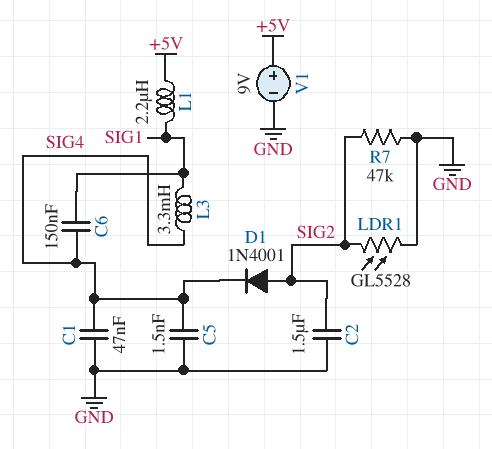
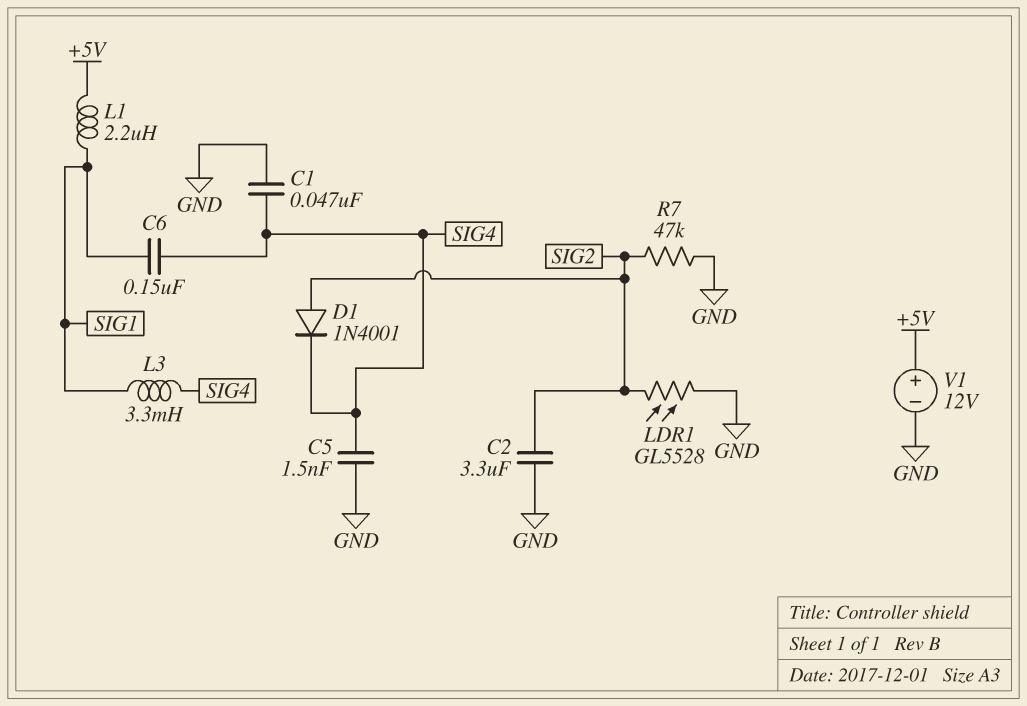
C2: 1.5uF (GND, SIG2) -> 3.3uF (GND, SIG2)
V1: 9V (plus +5V, minus GND) -> 12V (plus +5V, minus GND)

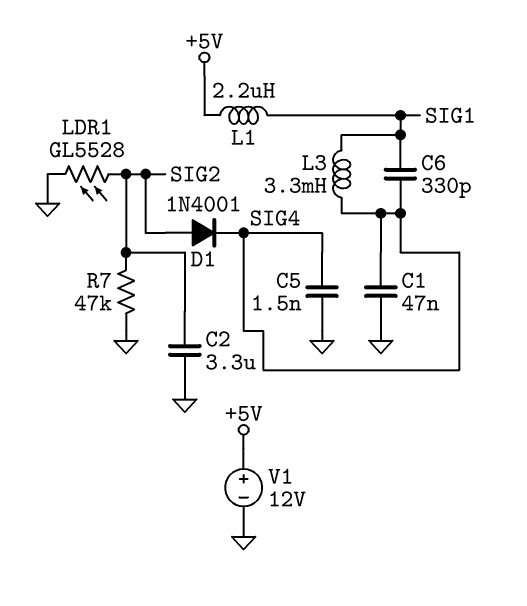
C6: 150nF (SIG1, SIG4) -> 330pF (SIG1, SIG4)

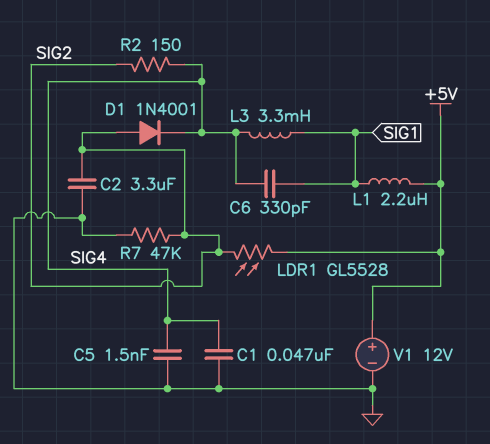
LDR1: GL5528 (GND, SIG2) -> GL5528 (+5V, SIG2)
R2: none -> 150 (SIG2, SIG4)

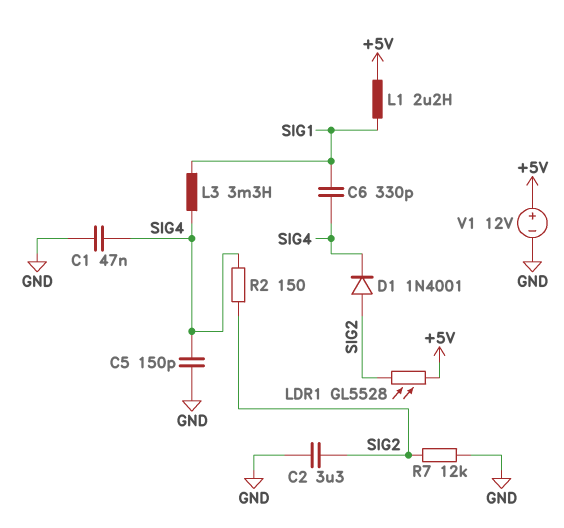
C5: 1.5nF (GND, SIG4) -> 150pF (GND, SIG4)
R7: 47k (GND, SIG2) -> 12k (GND, SIG2)

